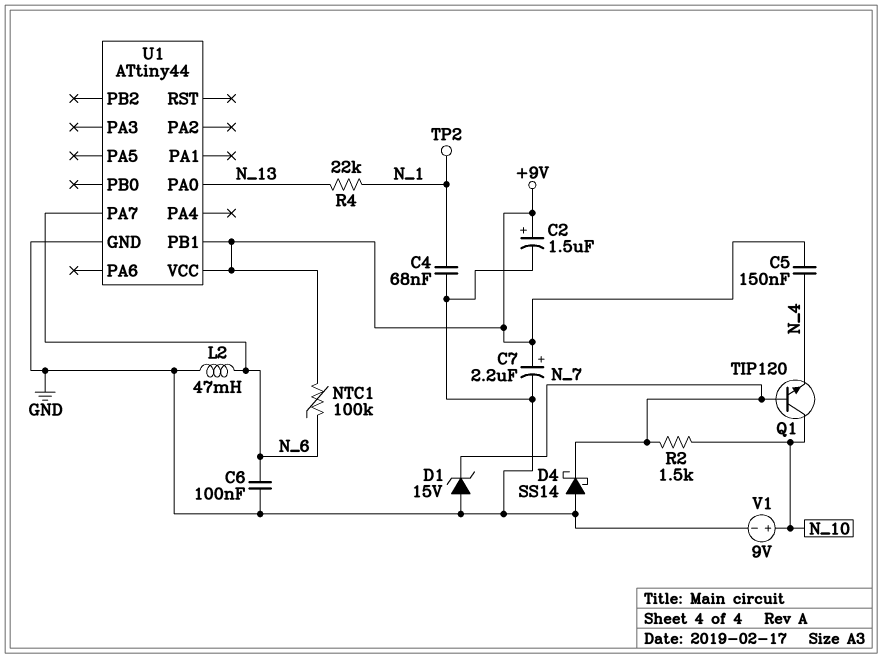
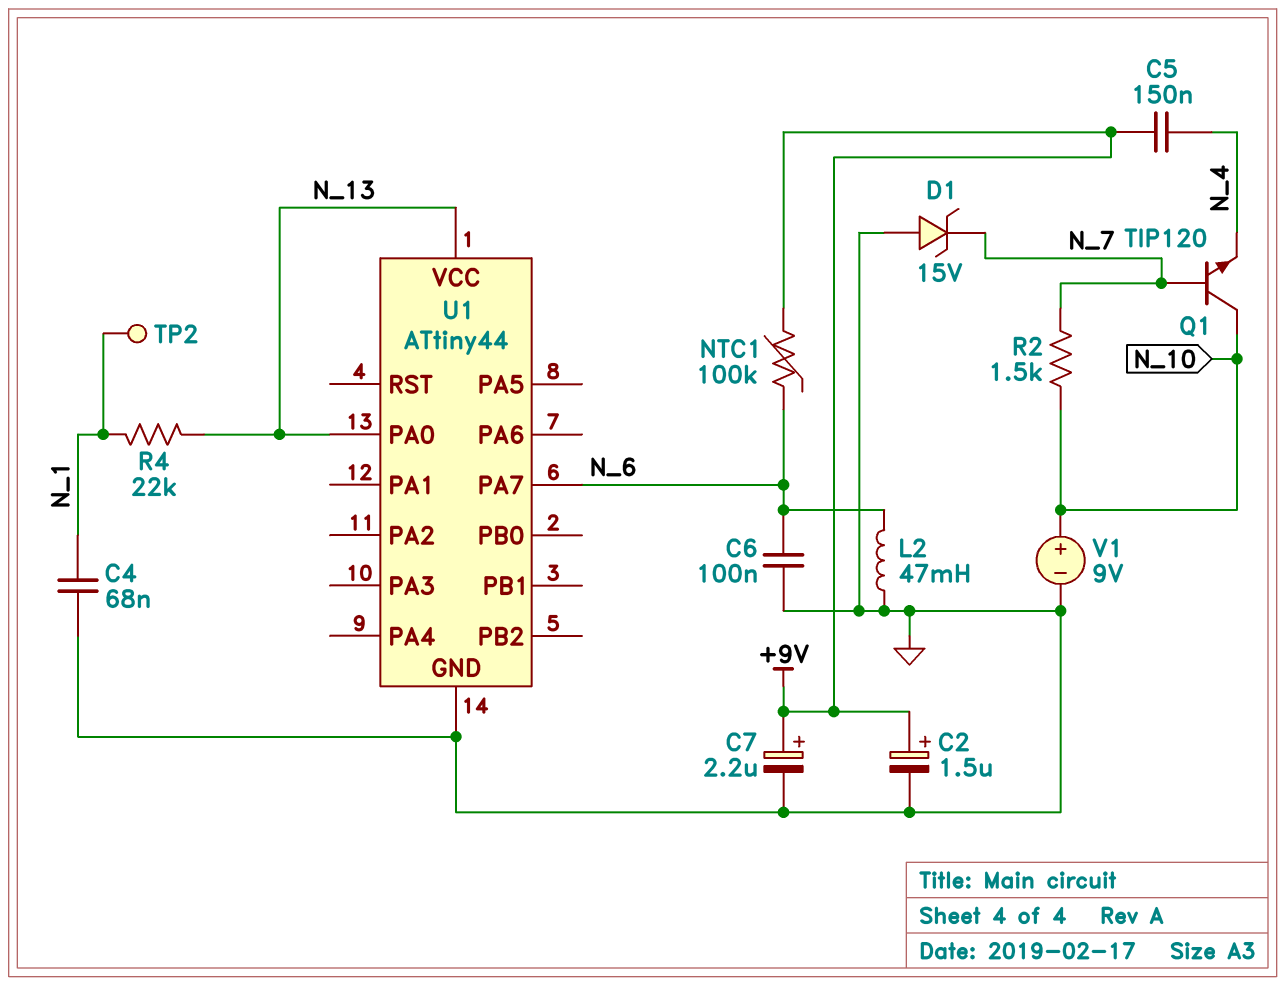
D4: schottky SS14 (A GND, K N_7) -> none
U1 pin PB1: +9V -> none
U1 pin VCC: +9V -> N_13

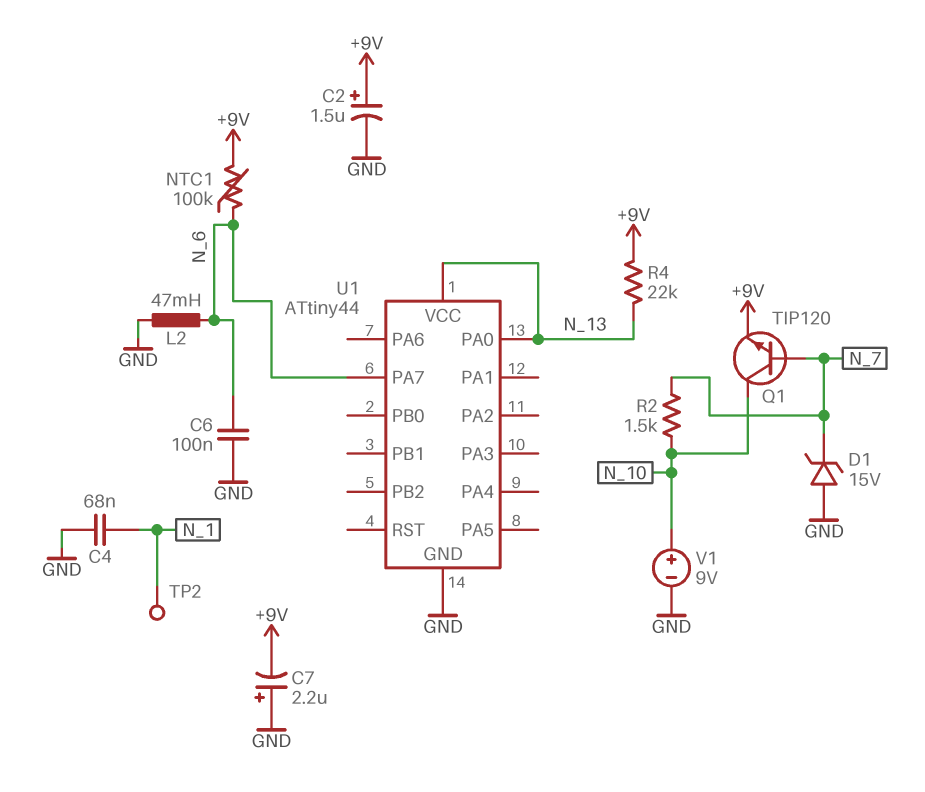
C5: 150nF (+9V, N_4) -> none
C7: 2.2uF (plus +9V, minus GND) -> 2.2uF (plus GND, minus +9V)
Q1: NPN TIP120 (B N_7, C N_10, E N_4) -> NPN TIP120 (B N_7, C N_10, E +9V)
R4: 22k (N_1, N_13) -> 22k (+9V, N_13)

